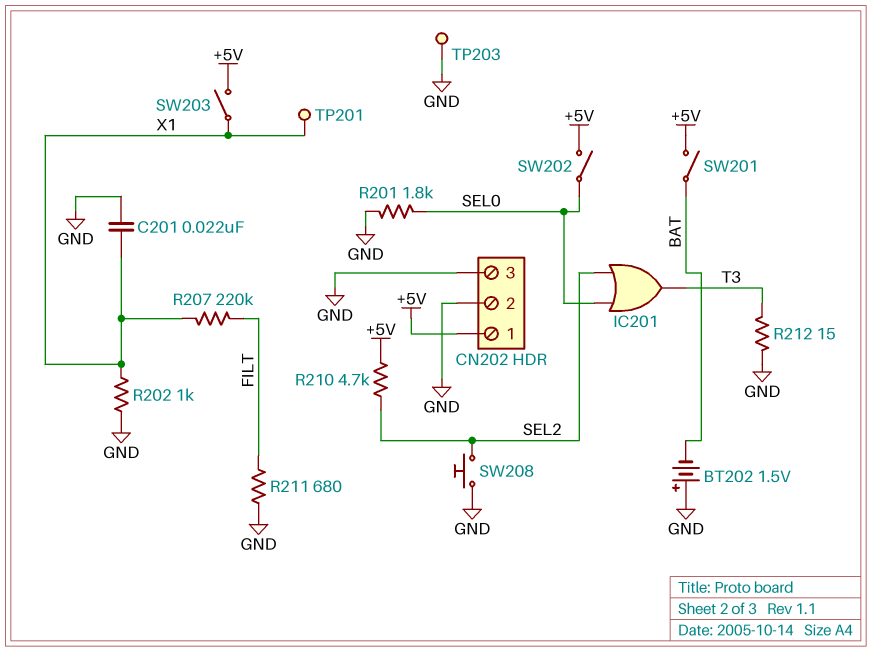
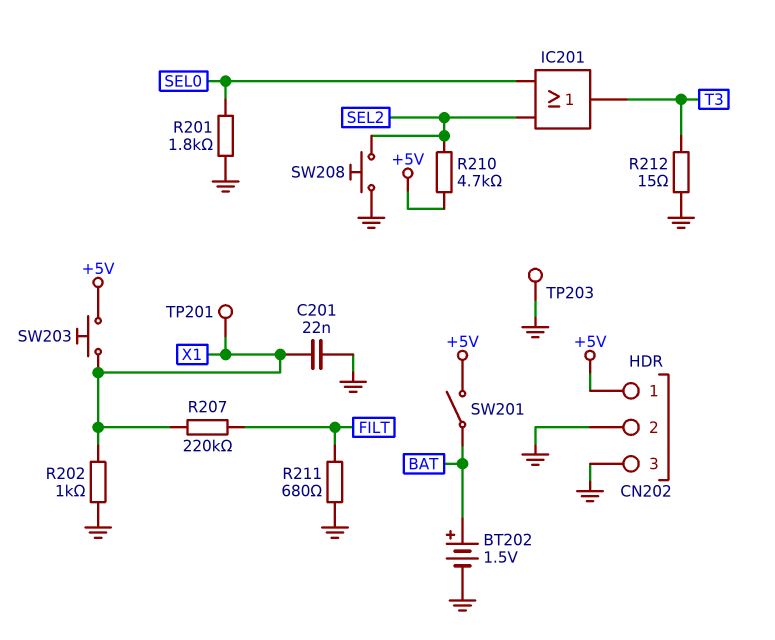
BT202: 1.5V (plus GND, minus BAT) -> 1.5V (plus BAT, minus GND)
SW202: switch (+5V, SEL0) -> none
SW203: switch (+5V, X1) -> button (+5V, X1)

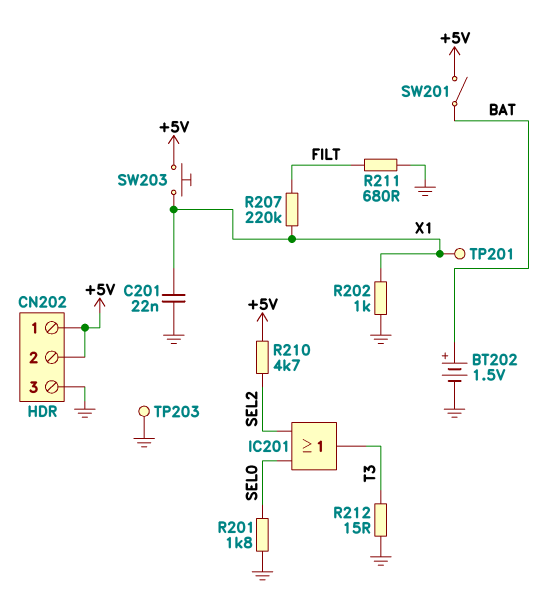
CN202 pin 2: GND -> +5V
SW208: button (GND, SEL2) -> none

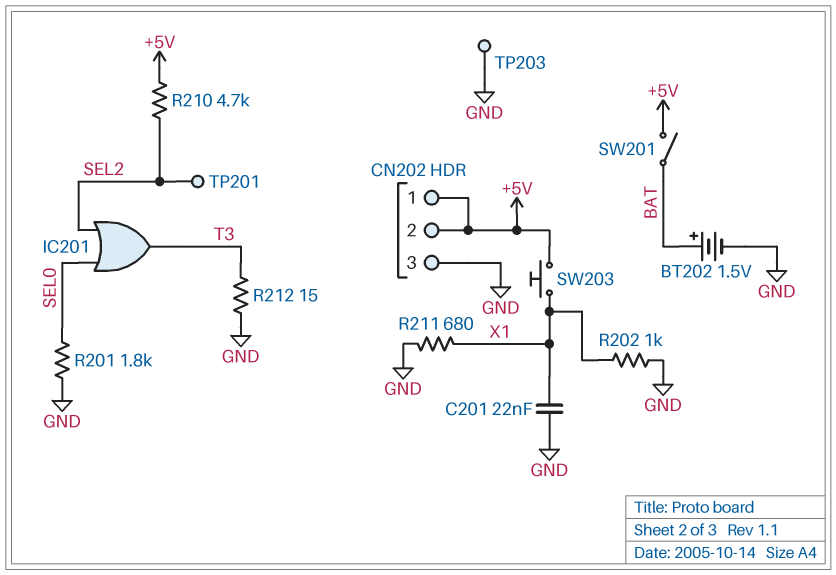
R207: 220k (FILT, X1) -> none
R211: 680 (FILT, GND) -> 680 (GND, X1)
TP201: test point (X1) -> test point (SEL2)

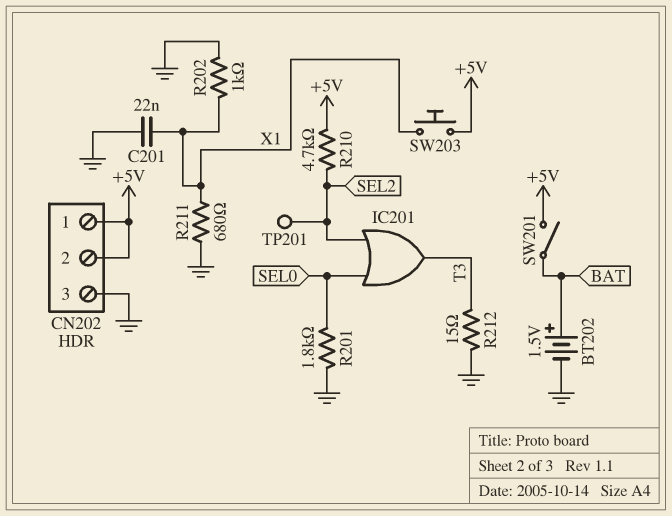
TP203: test point (GND) -> none

